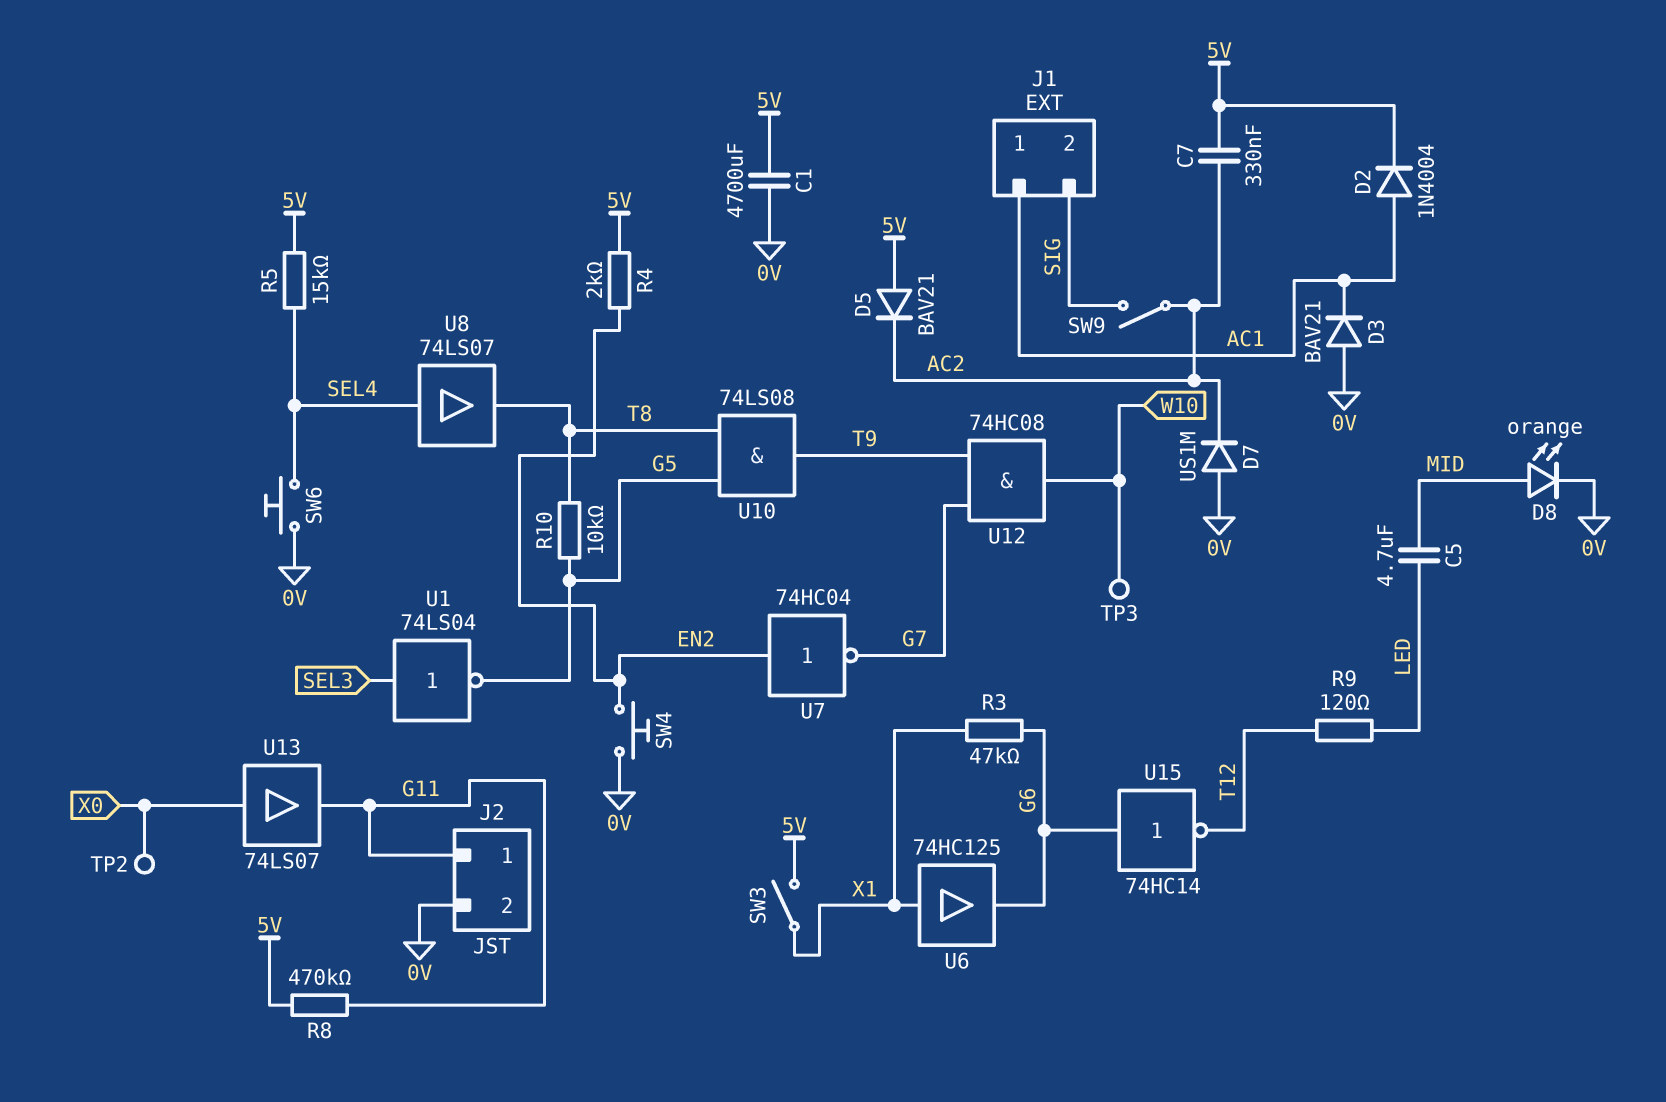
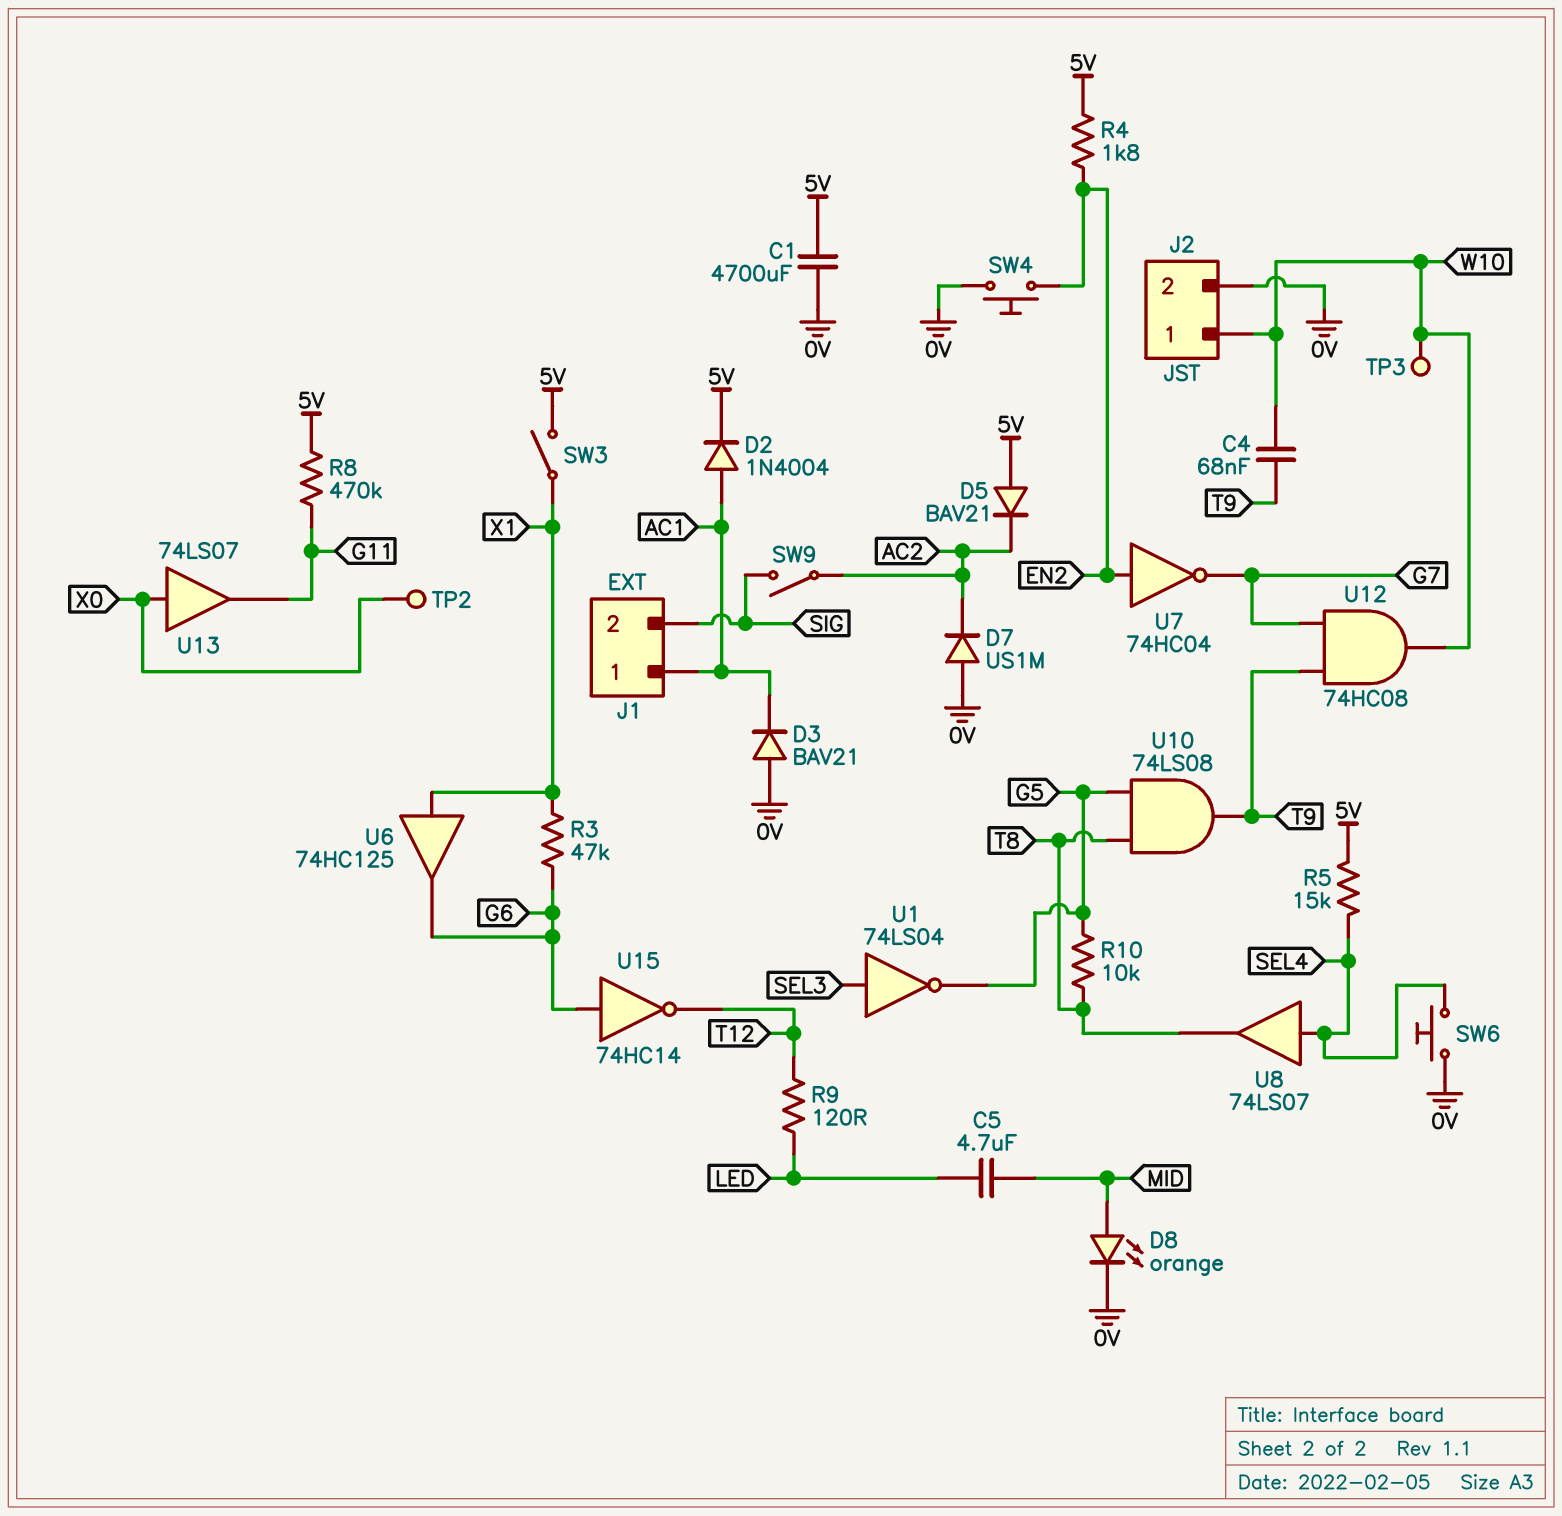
C4: none -> 68nF (T9, W10)
C7: 330nF (5V, AC2) -> none
J2 pin 1: G11 -> W10
R4: 2k (5V, EN2) -> 1.8k (5V, EN2)

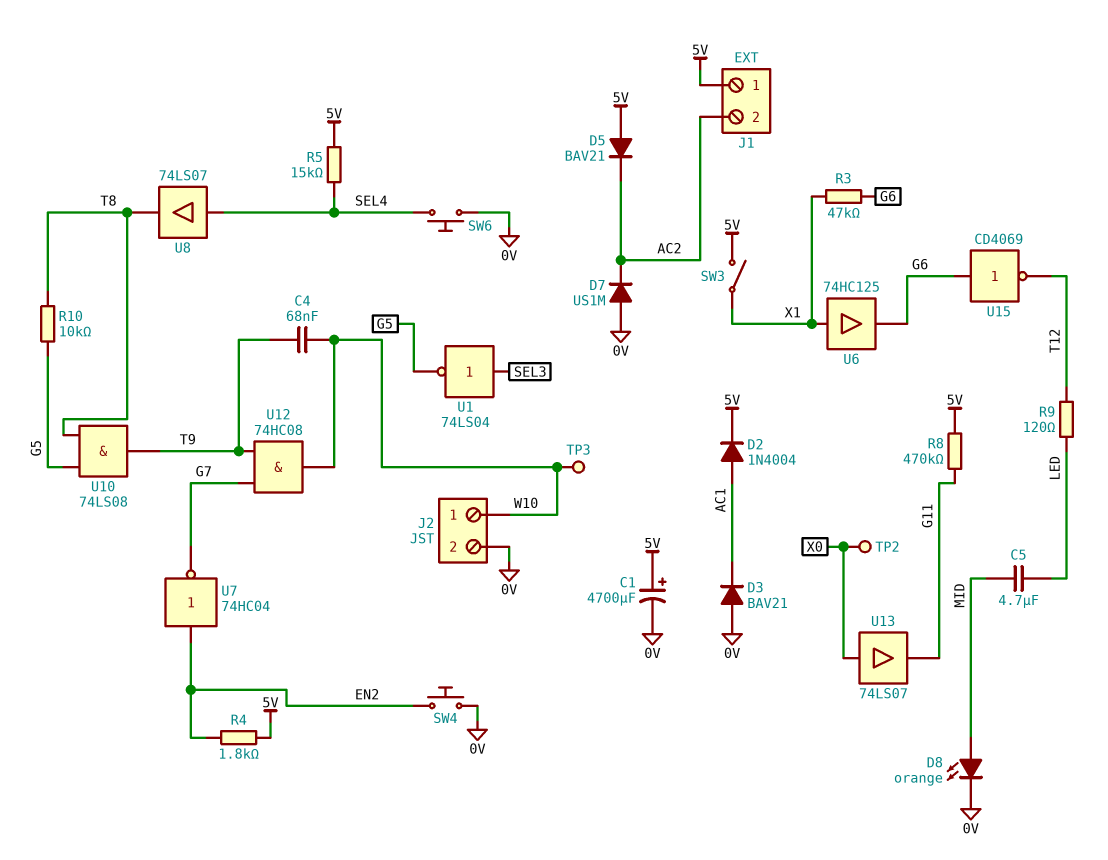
C1: 4700uF (0V, 5V) -> 4700uF (plus 5V, minus 0V)
J1 pin 1: AC1 -> 5V
J1 pin 2: SIG -> AC2
SW9: switch (AC2, SIG) -> none
U15: NOT 74HC14 (in G6, out T12) -> NOT CD4069 (in G6, out T12)

